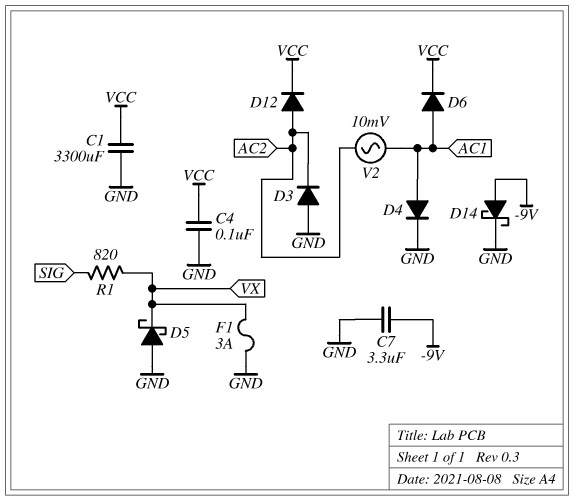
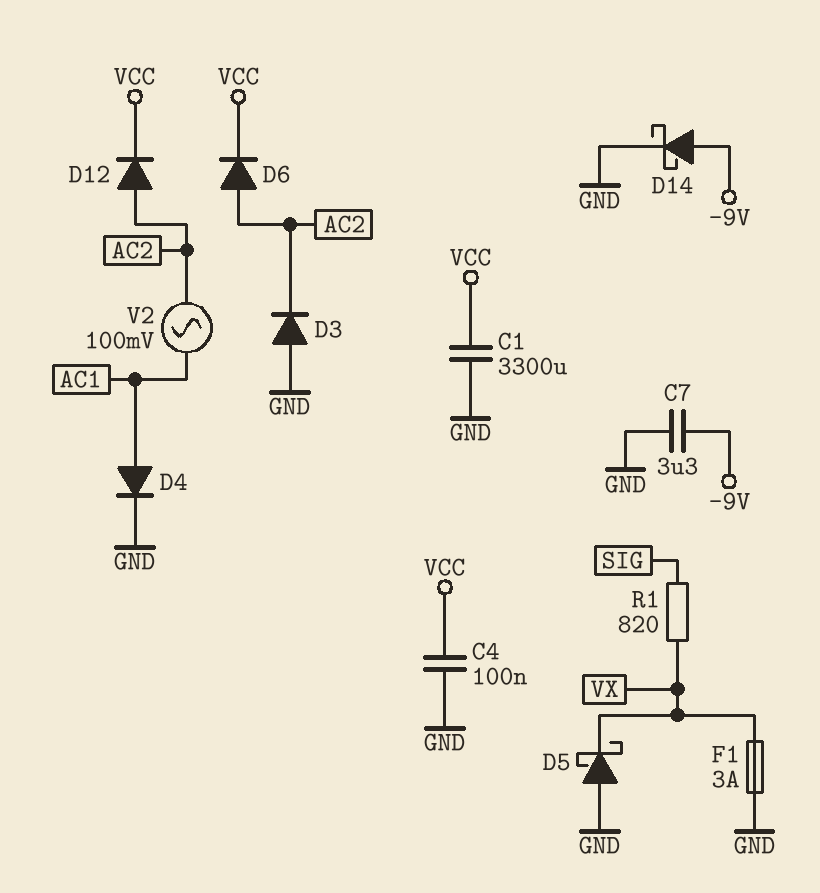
D6: diode (A AC1, K VCC) -> diode (A AC2, K VCC)
V2: AC 10mV (AC1, AC2) -> AC 100mV (AC1, AC2)

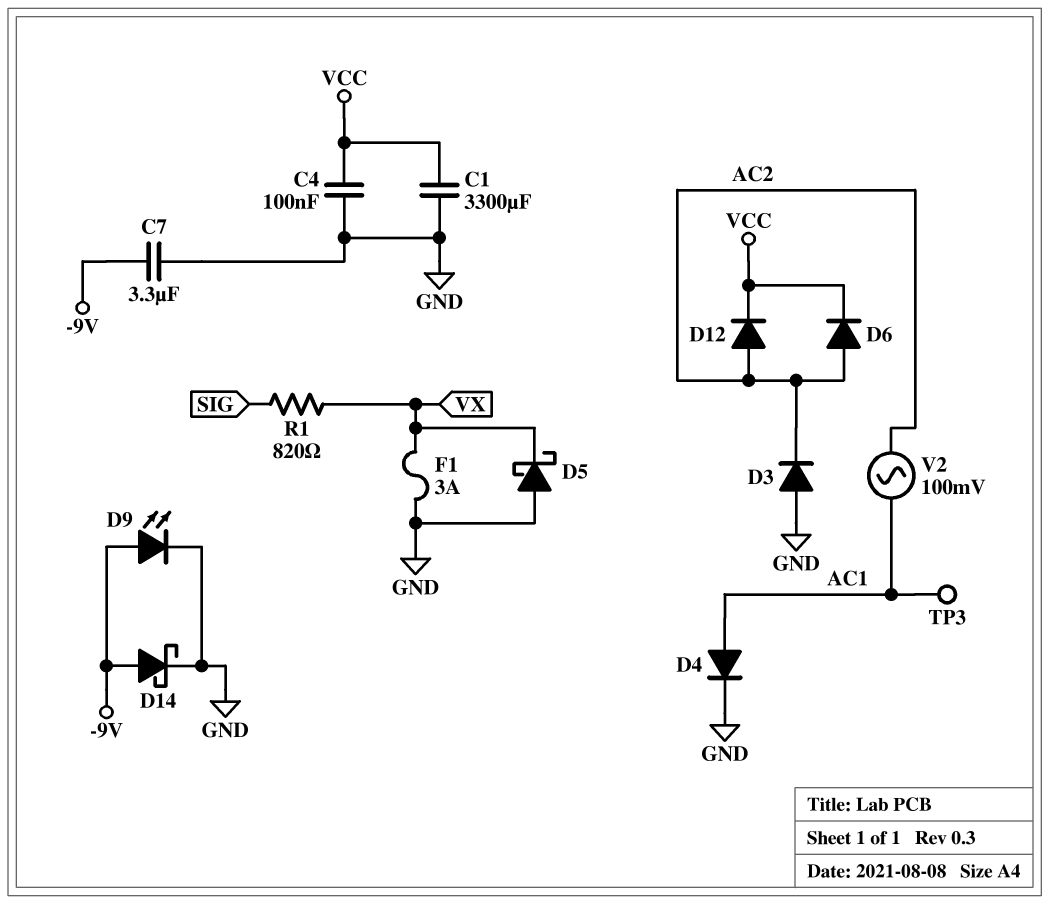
D9: none -> LED (A -9V, K GND)
TP3: none -> test point (AC1)

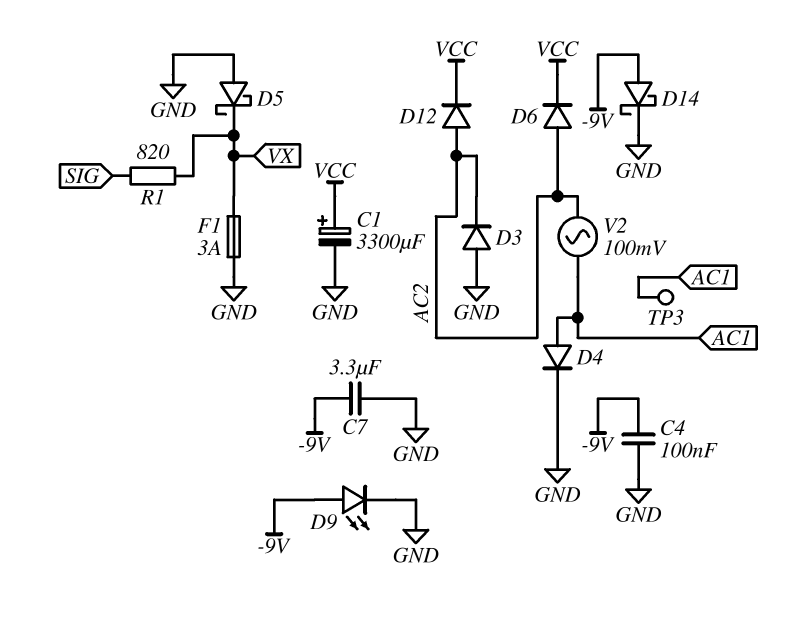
C1: 3300uF (GND, VCC) -> 3300uF (plus VCC, minus GND)
C4: 100nF (GND, VCC) -> 100nF (-9V, GND)

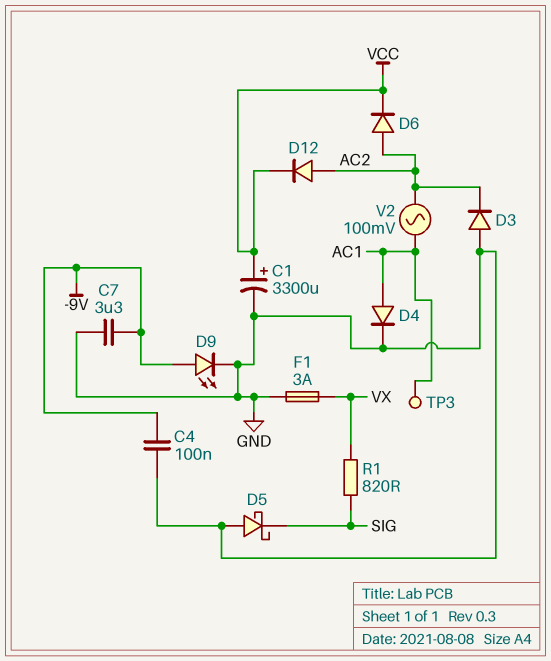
D5: schottky (A GND, K VX) -> schottky (A GND, K SIG)
D14: schottky (A -9V, K GND) -> none

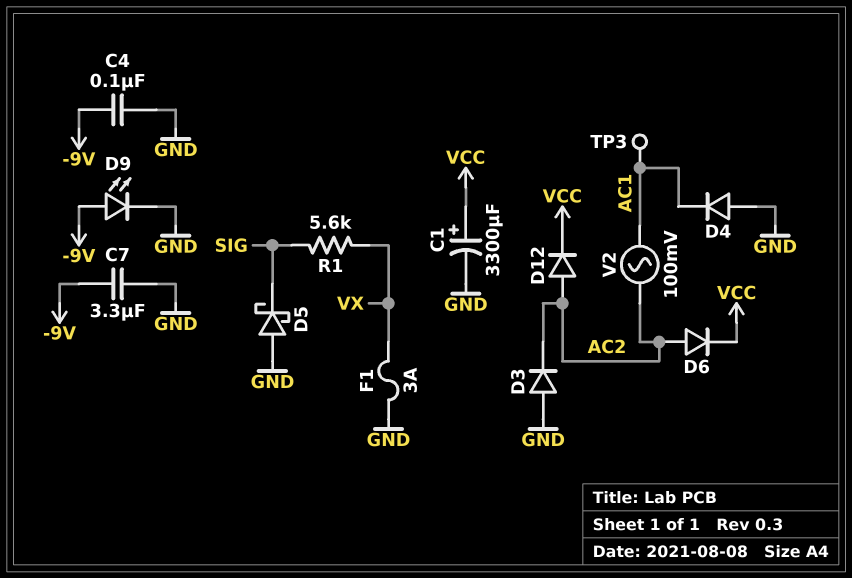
D4: diode (A AC1, K GND) -> diode (A GND, K AC1)
R1: 820 (SIG, VX) -> 5.6k (SIG, VX)

